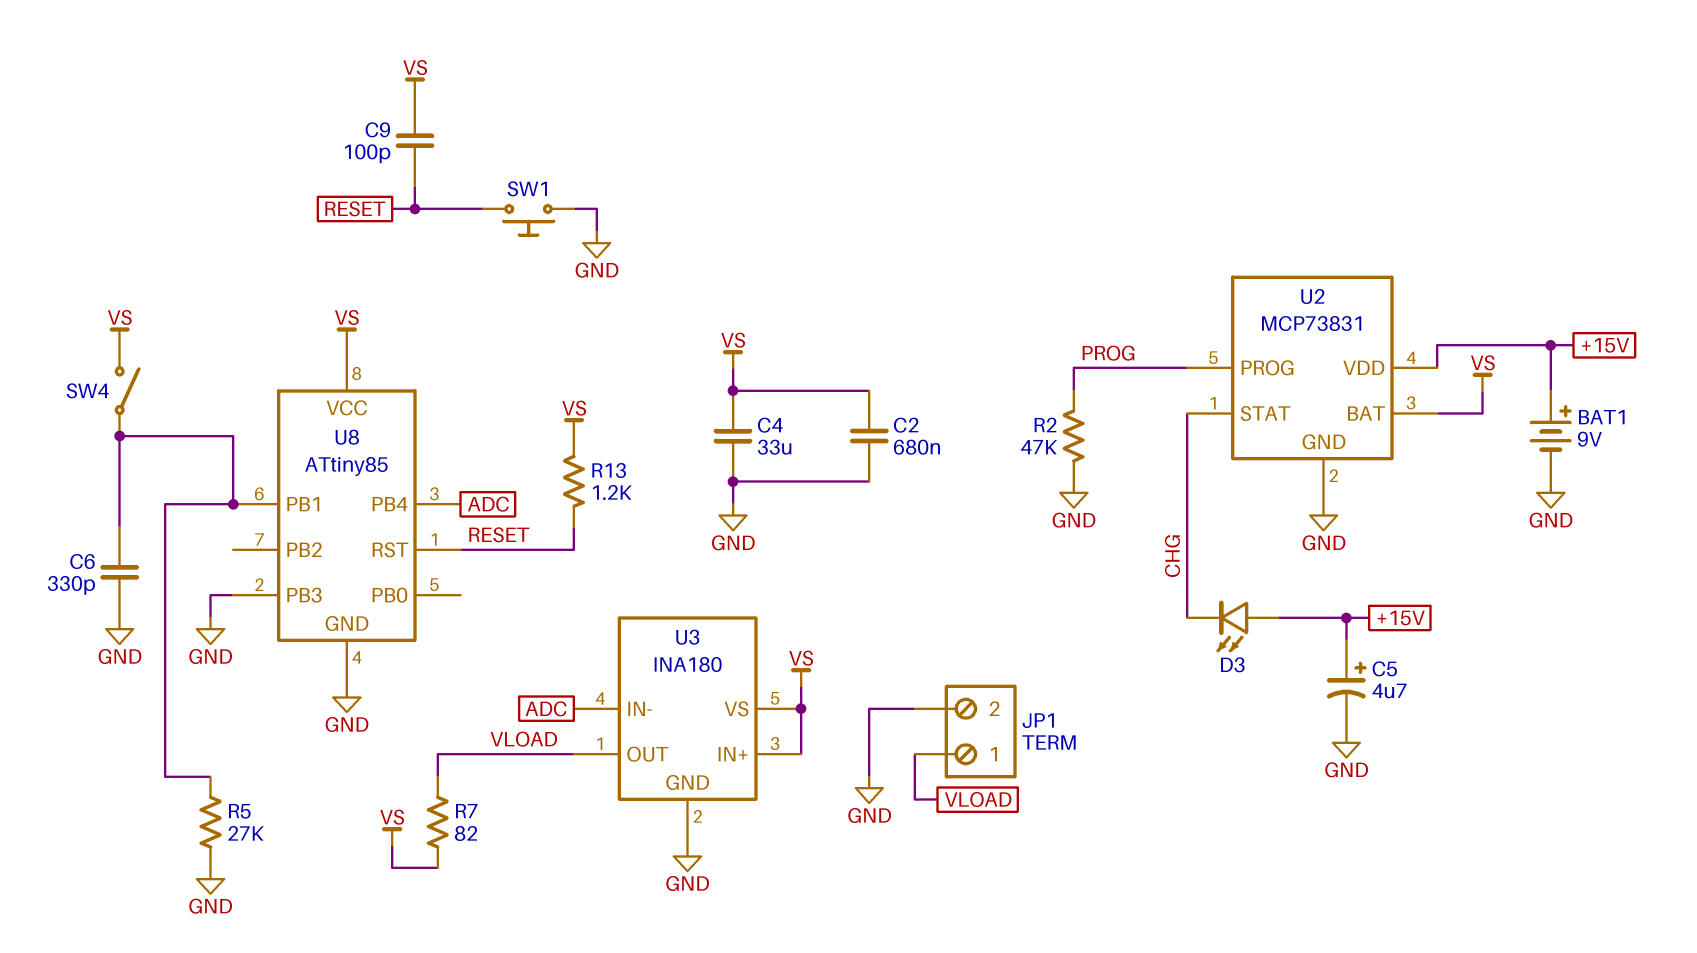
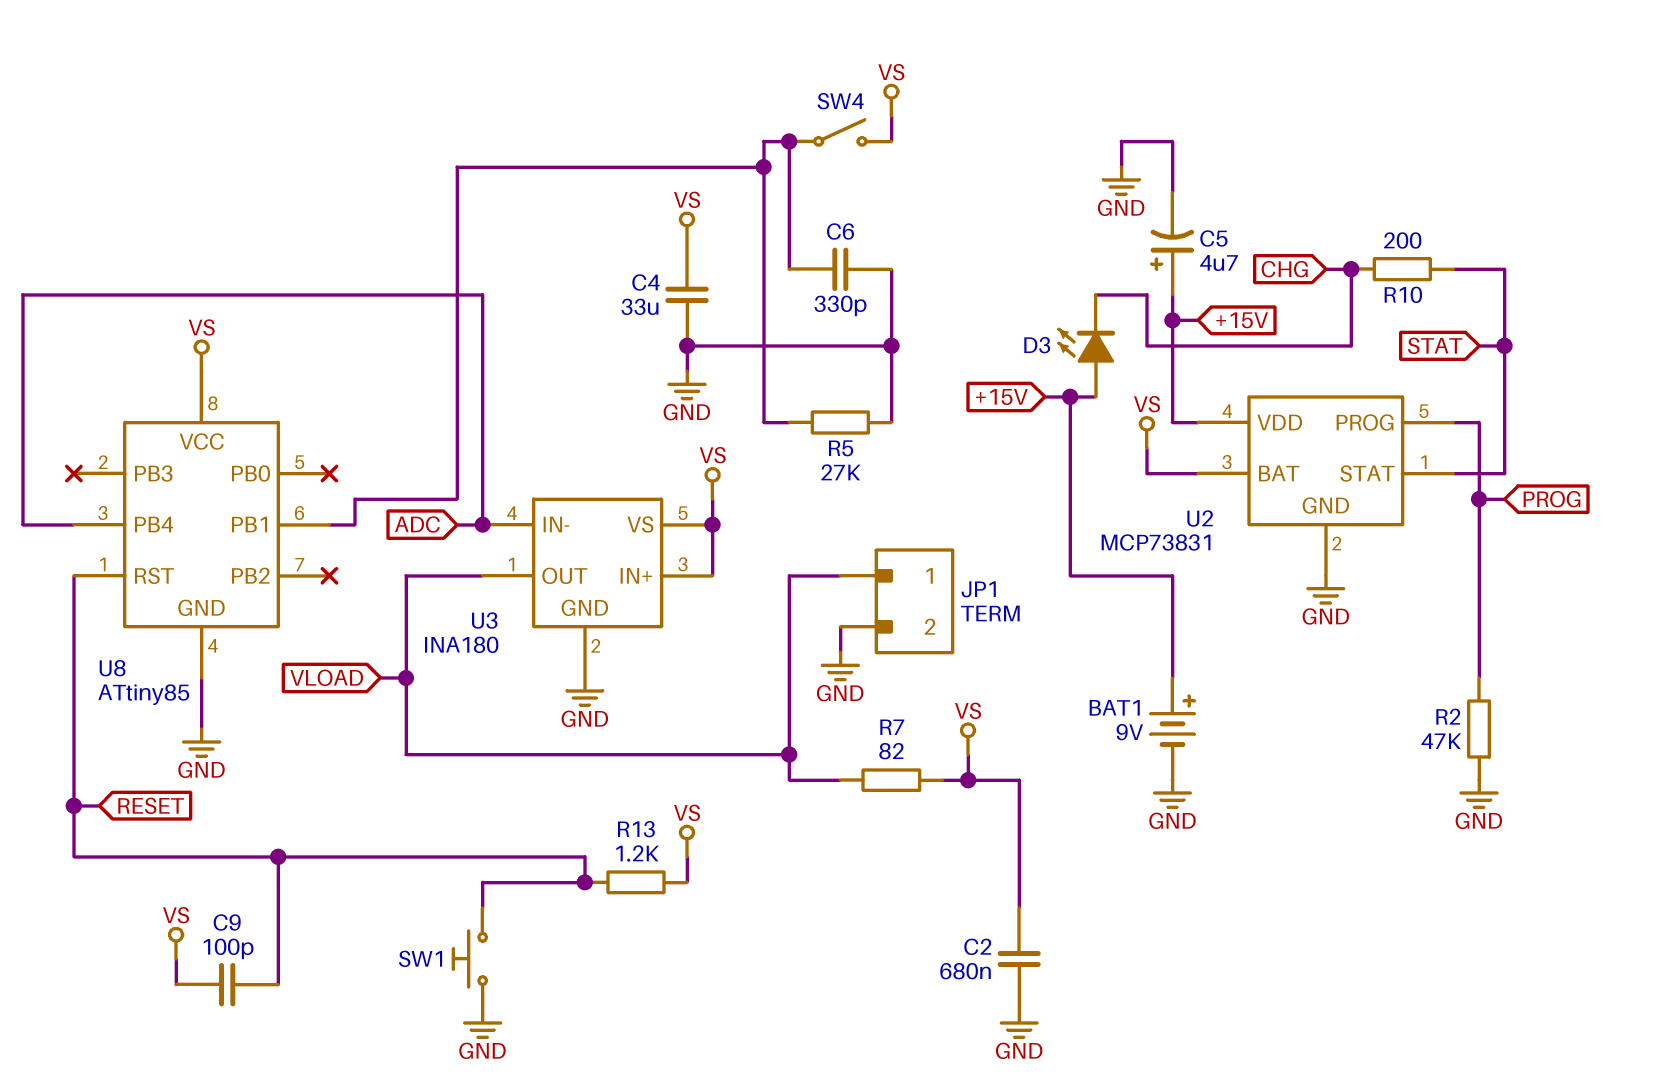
R10: none -> 200 (CHG, STAT)
U2 pin STAT: CHG -> STAT
U8 pin PB3: GND -> none

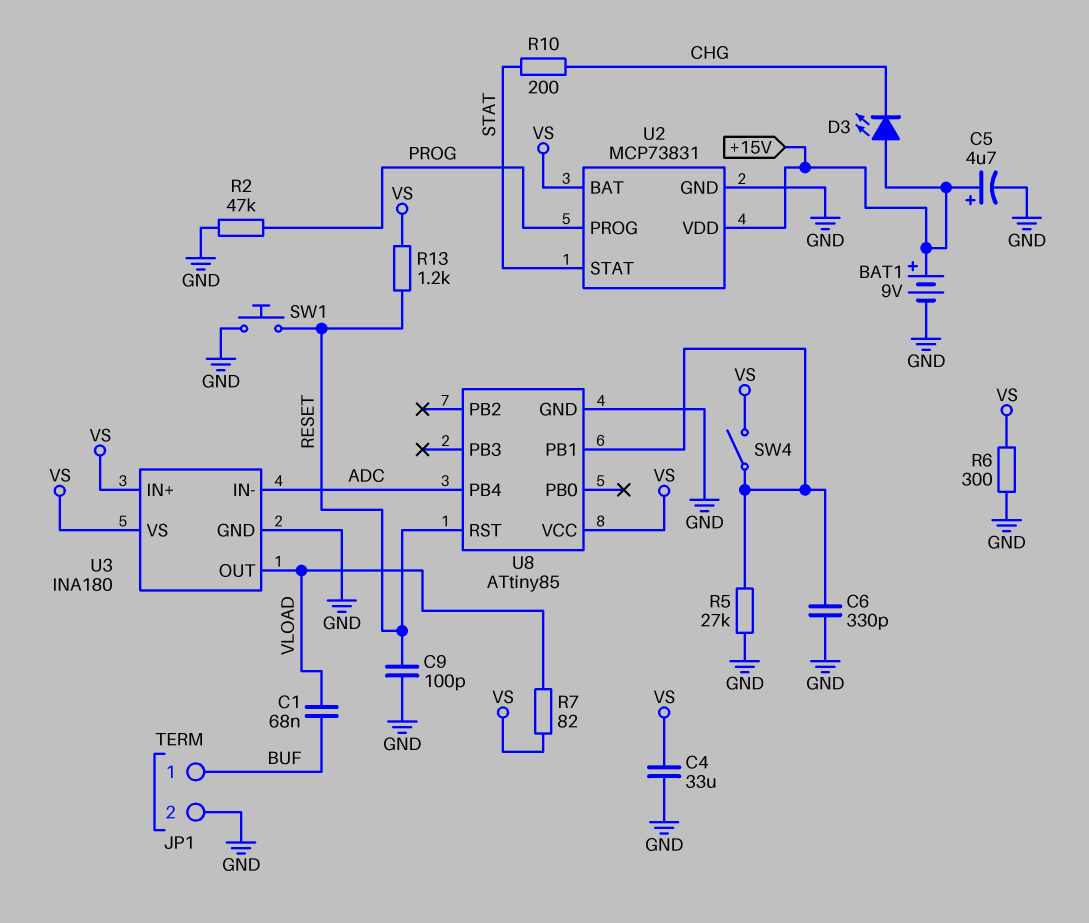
C1: none -> 68nF (BUF, VLOAD)
C2: 680nF (GND, VS) -> none
C9: 100pF (RESET, VS) -> 100pF (GND, RESET)
JP1 pin 1: VLOAD -> BUF
R6: none -> 300 (GND, VS)

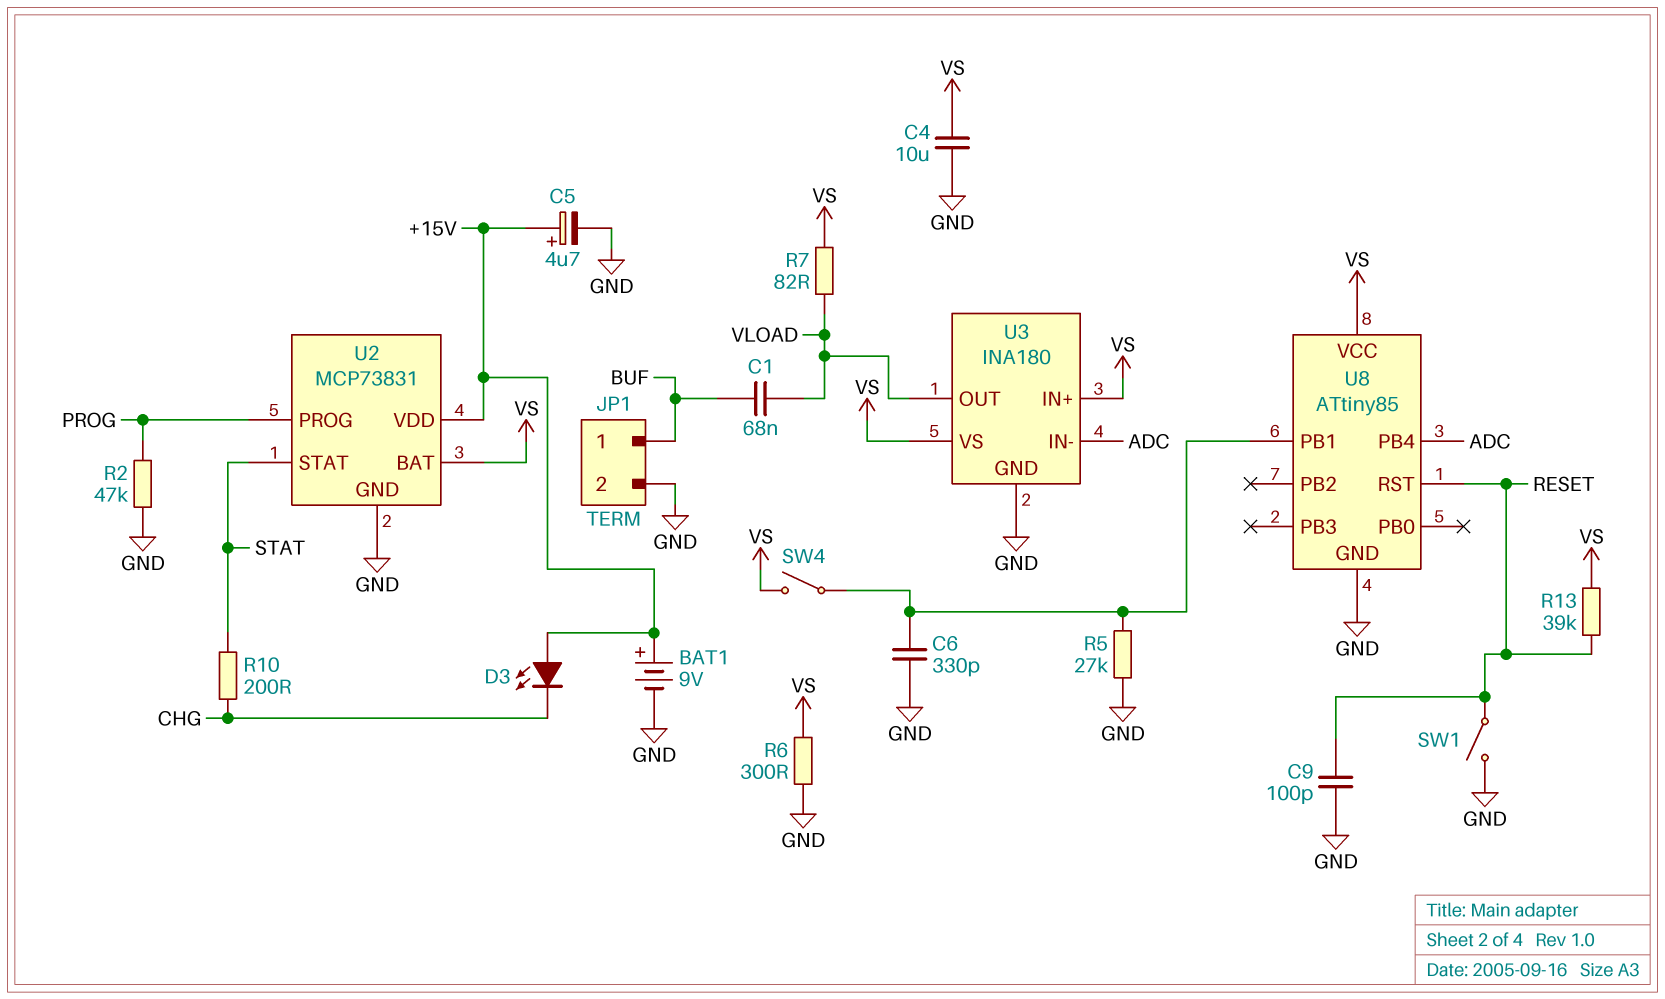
C4: 33uF (GND, VS) -> 10uF (GND, VS)
R13: 1.2k (RESET, VS) -> 39k (RESET, VS)
SW1: button (GND, RESET) -> switch (GND, RESET)

